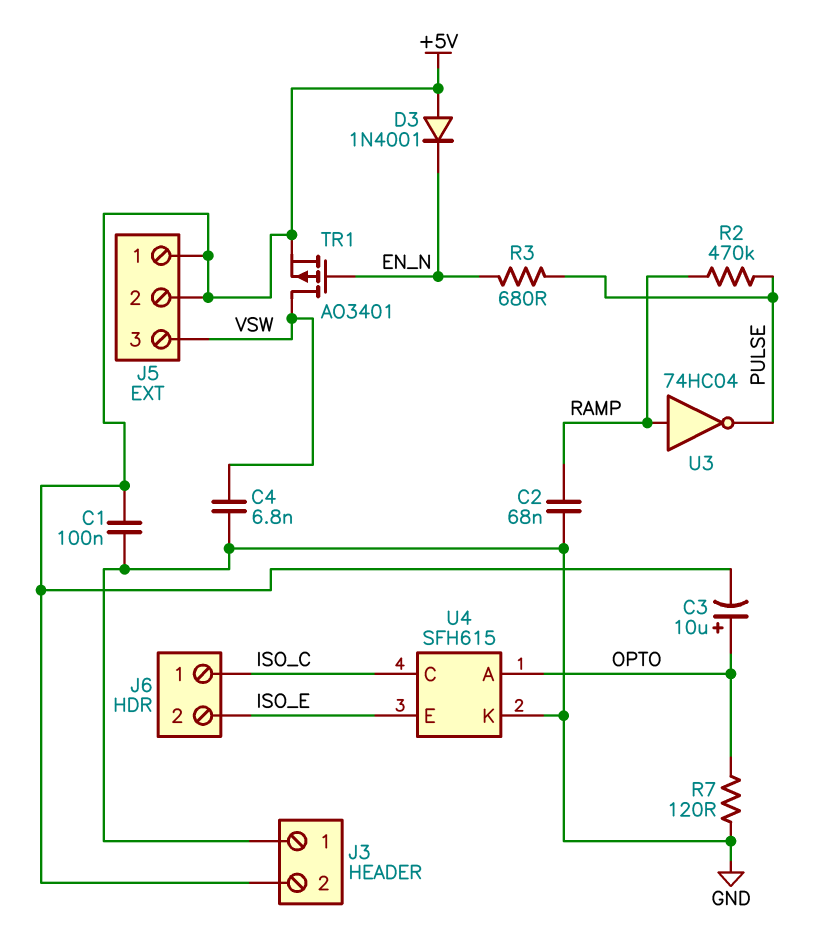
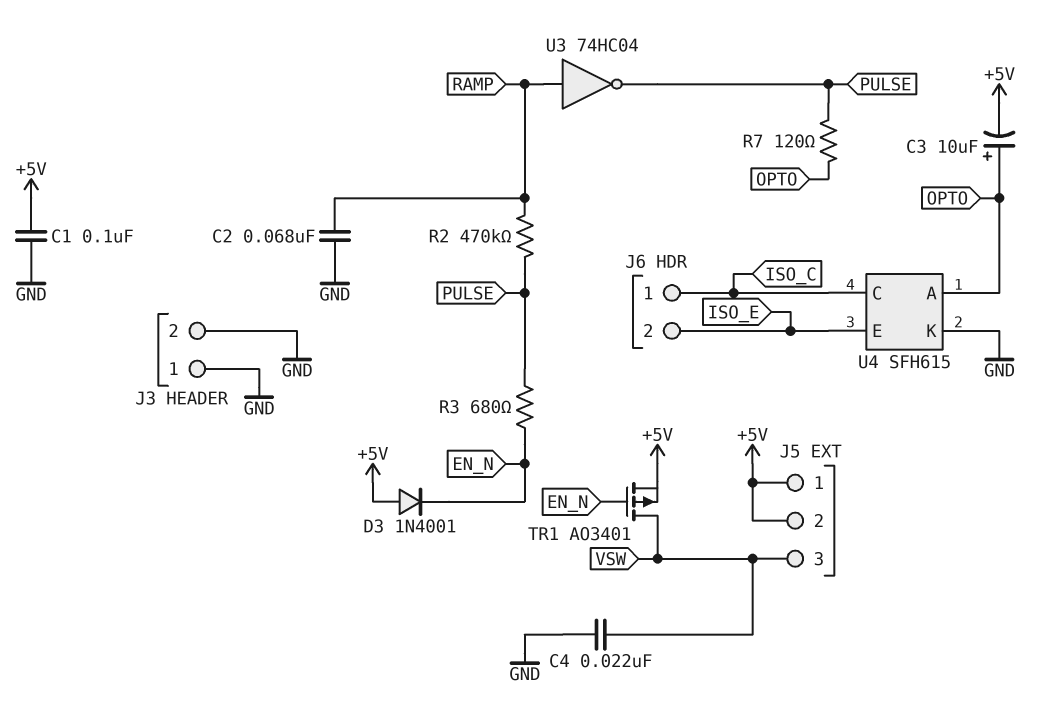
C4: 6.8nF (GND, VSW) -> 22nF (GND, VSW)
J3 pin 2: +5V -> GND
R7: 120 (GND, OPTO) -> 120 (OPTO, PULSE)

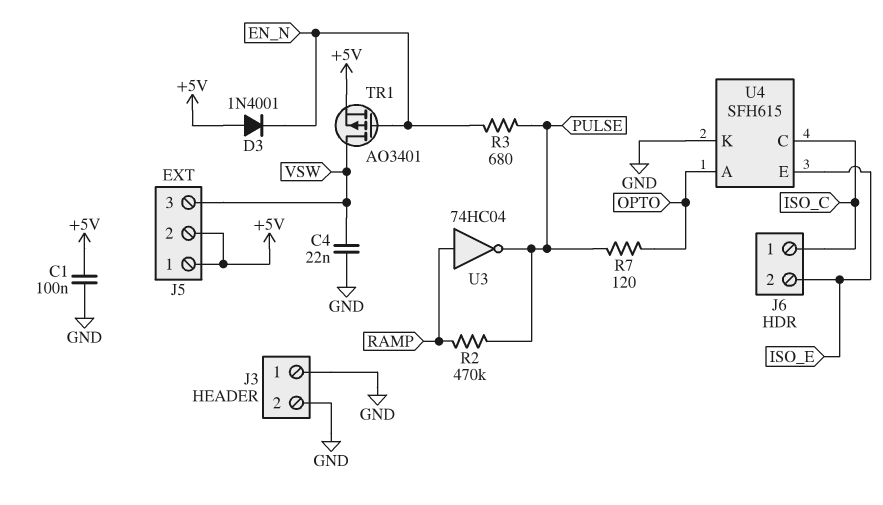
C2: 68nF (GND, RAMP) -> none
C3: 10uF (plus OPTO, minus +5V) -> none

